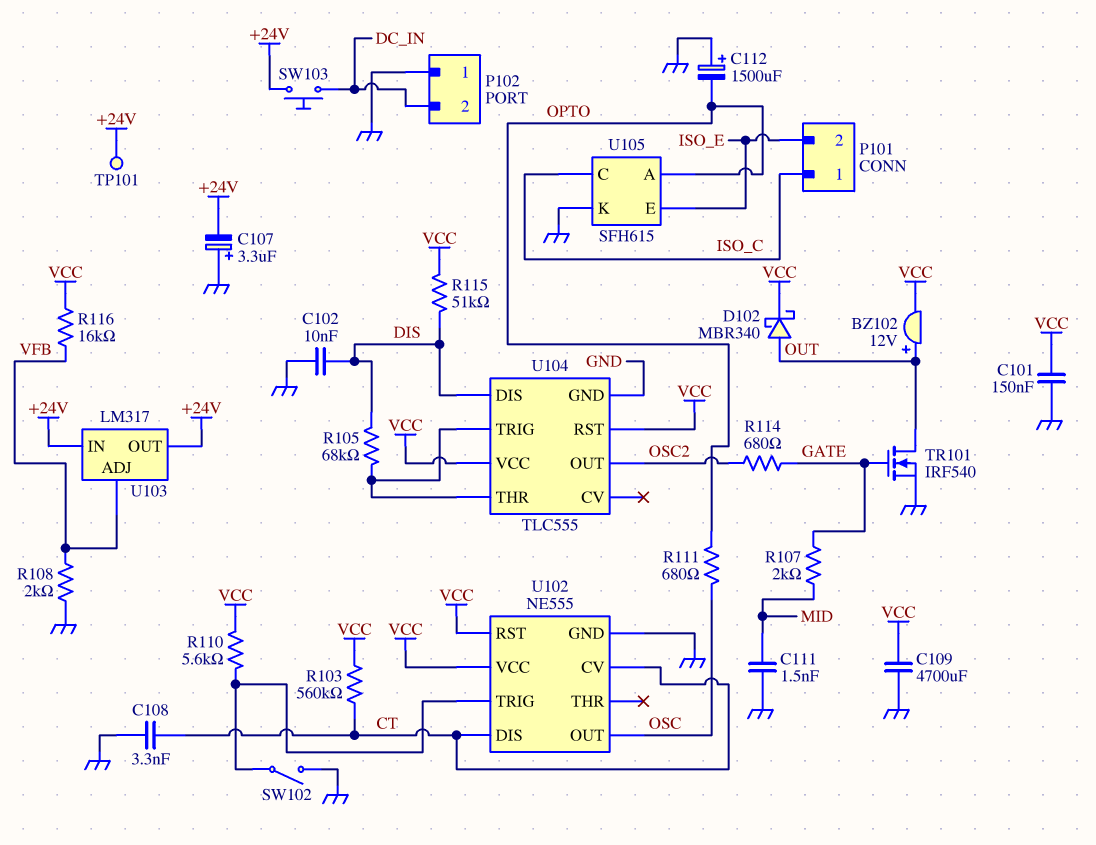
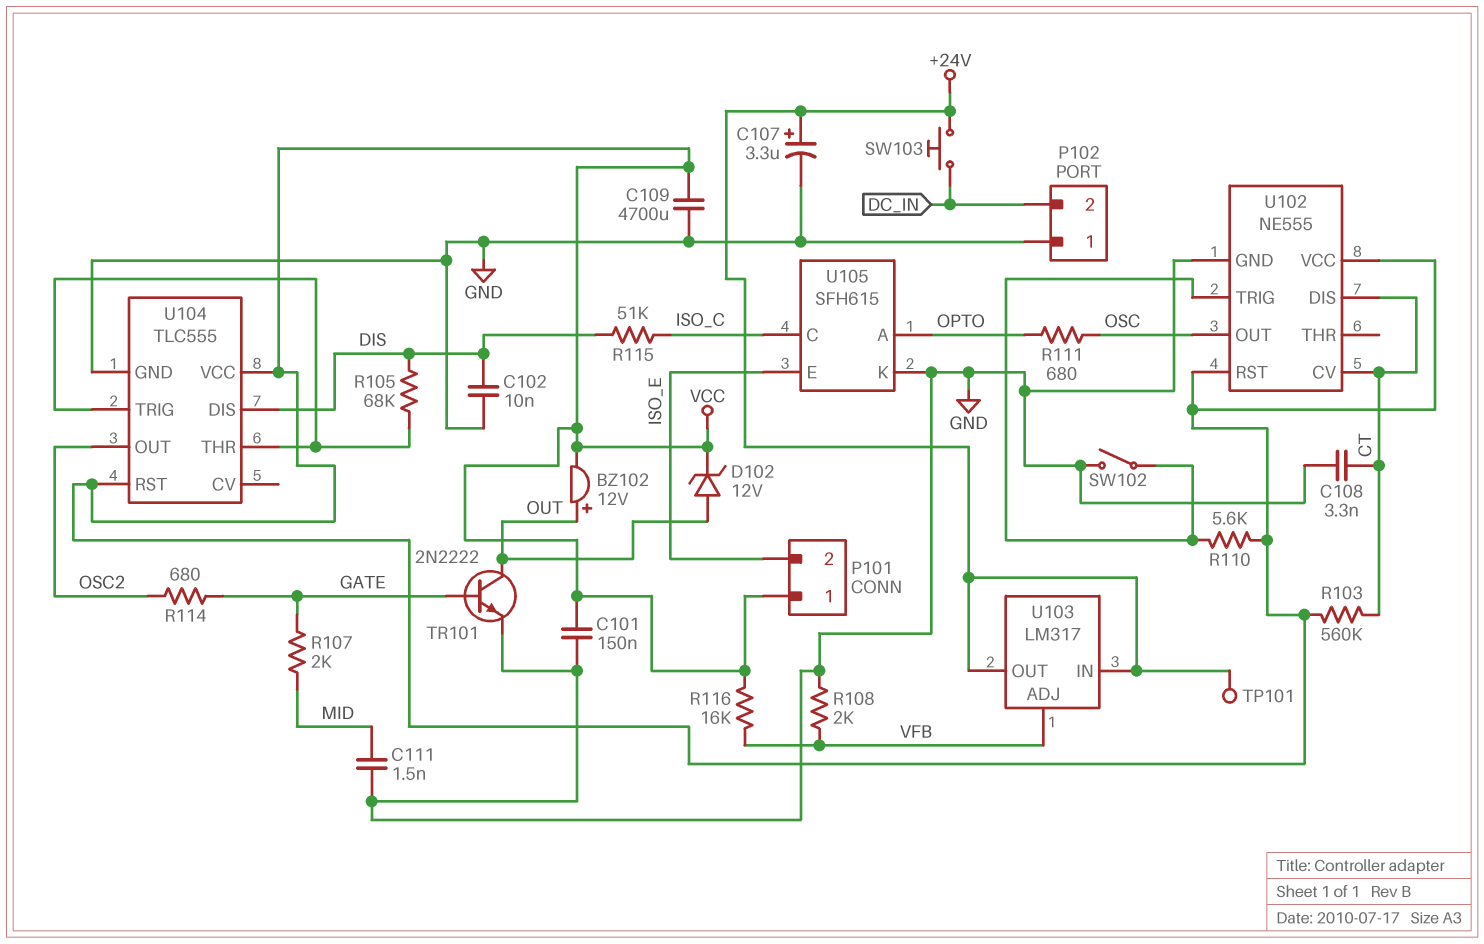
C107: 3.3uF (plus GND, minus +24V) -> 3.3uF (plus +24V, minus GND)
C112: 1500uF (plus GND, minus OPTO) -> none
D102: schottky MBR340 (A OUT, K VCC) -> zener 12V (A OUT, K VCC)
P101 pin 1: ISO_C -> VCC
R115: 51k (DIS, VCC) -> 51k (DIS, ISO_C)
TR101: NMOS IRF540 (G GATE, D OUT, S GND) -> NPN 2N2222 (B GATE, C OUT, E GND)

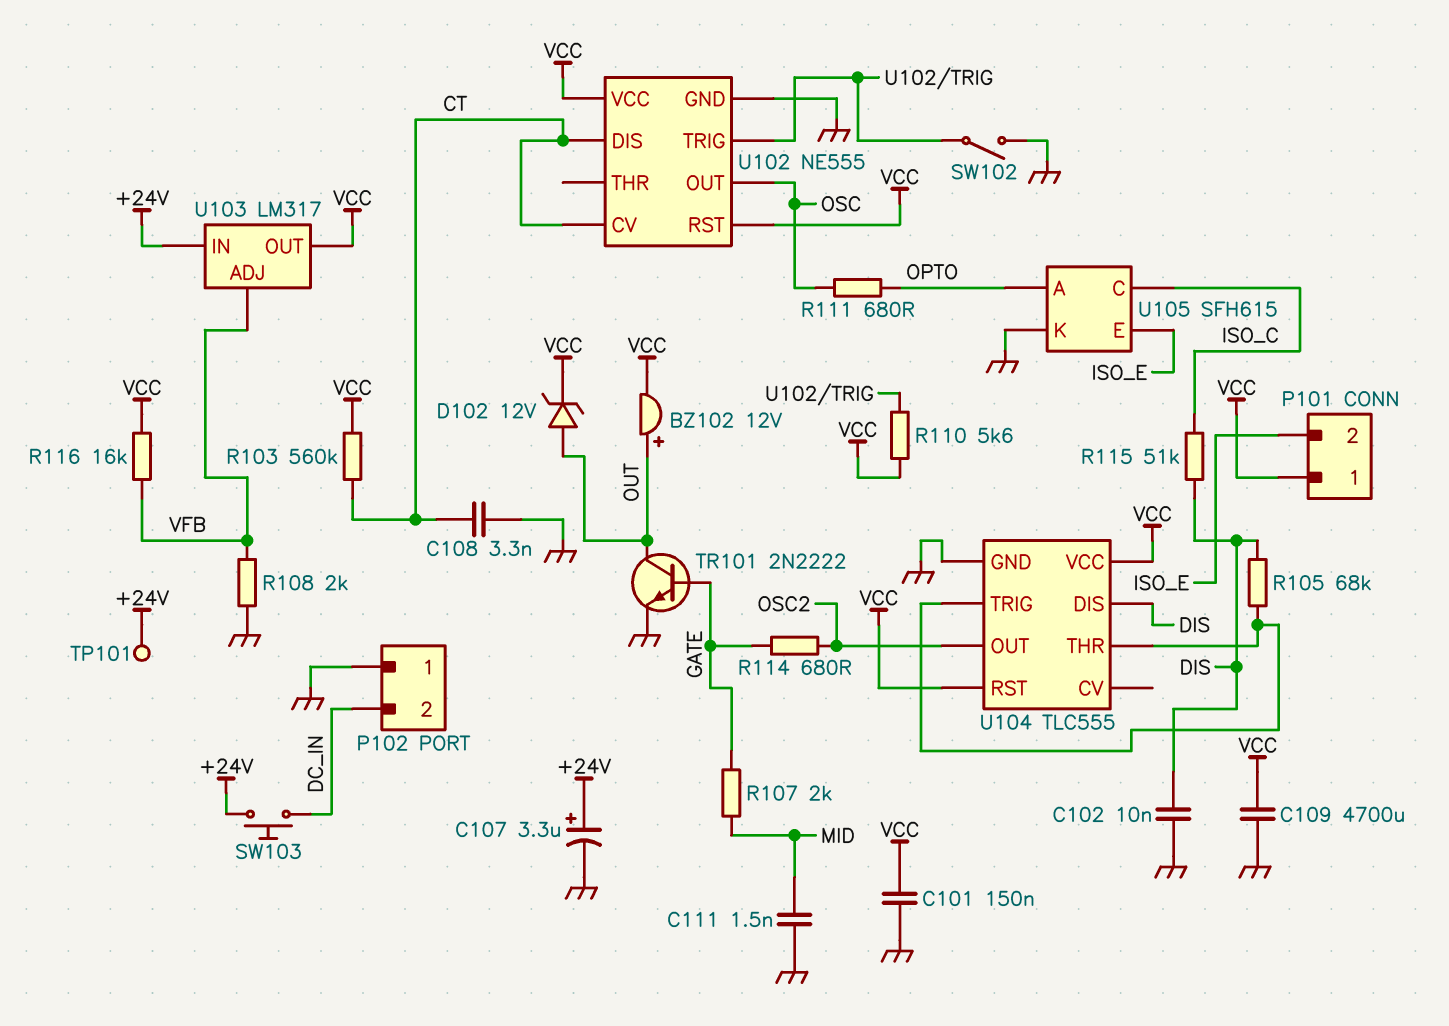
U103 pin OUT: +24V -> VCC

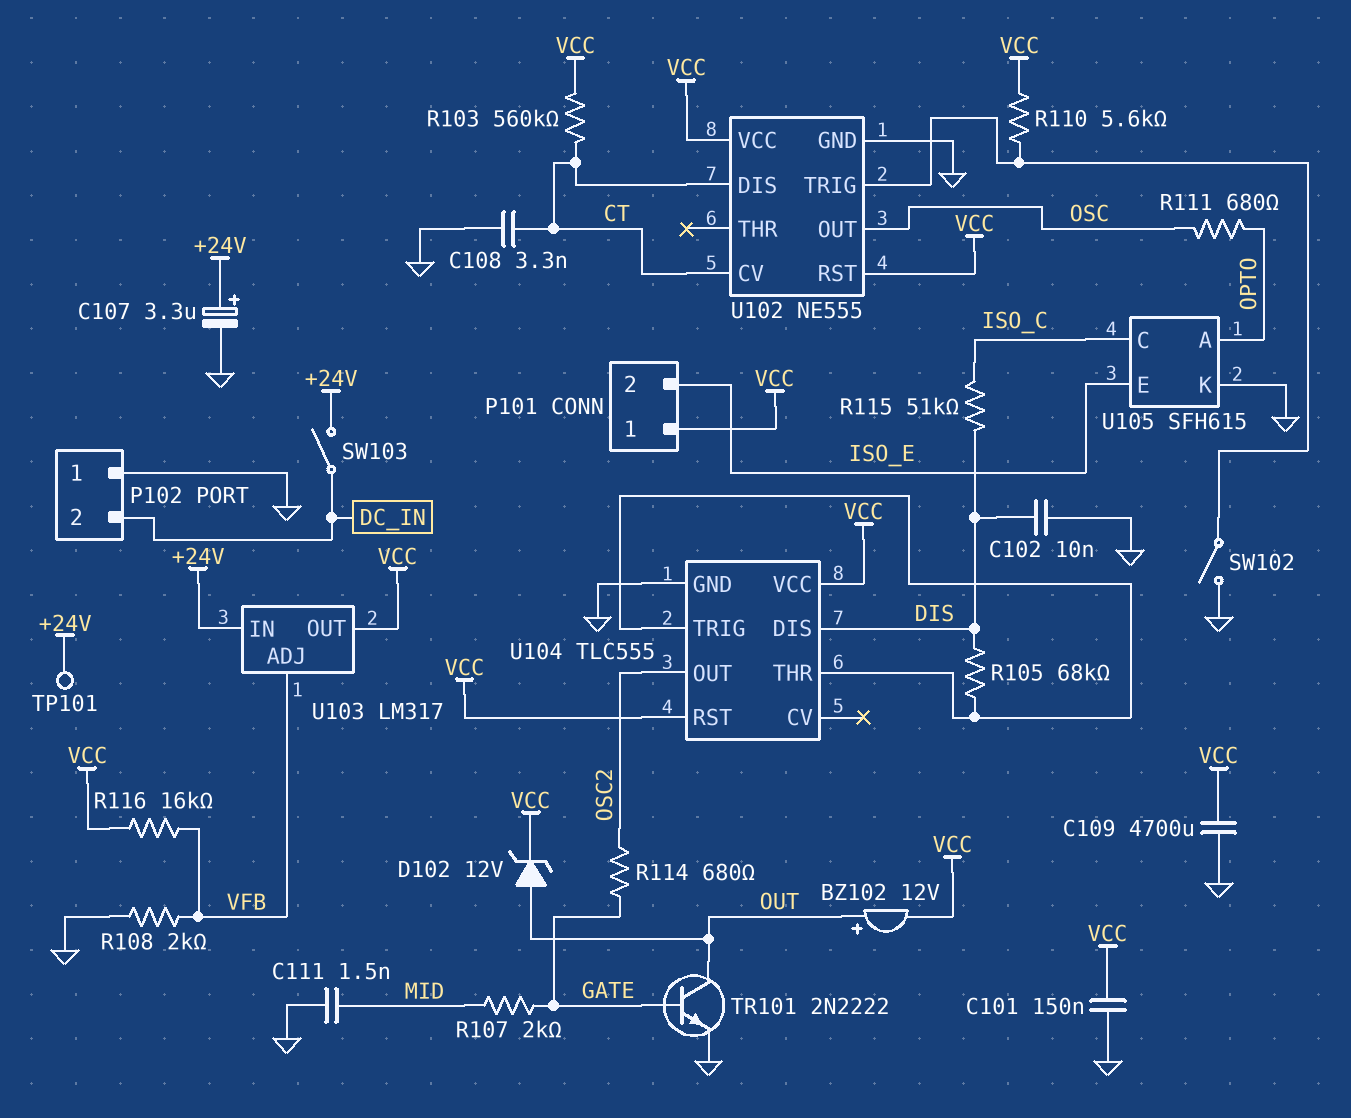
SW103: button (+24V, DC_IN) -> switch (+24V, DC_IN)

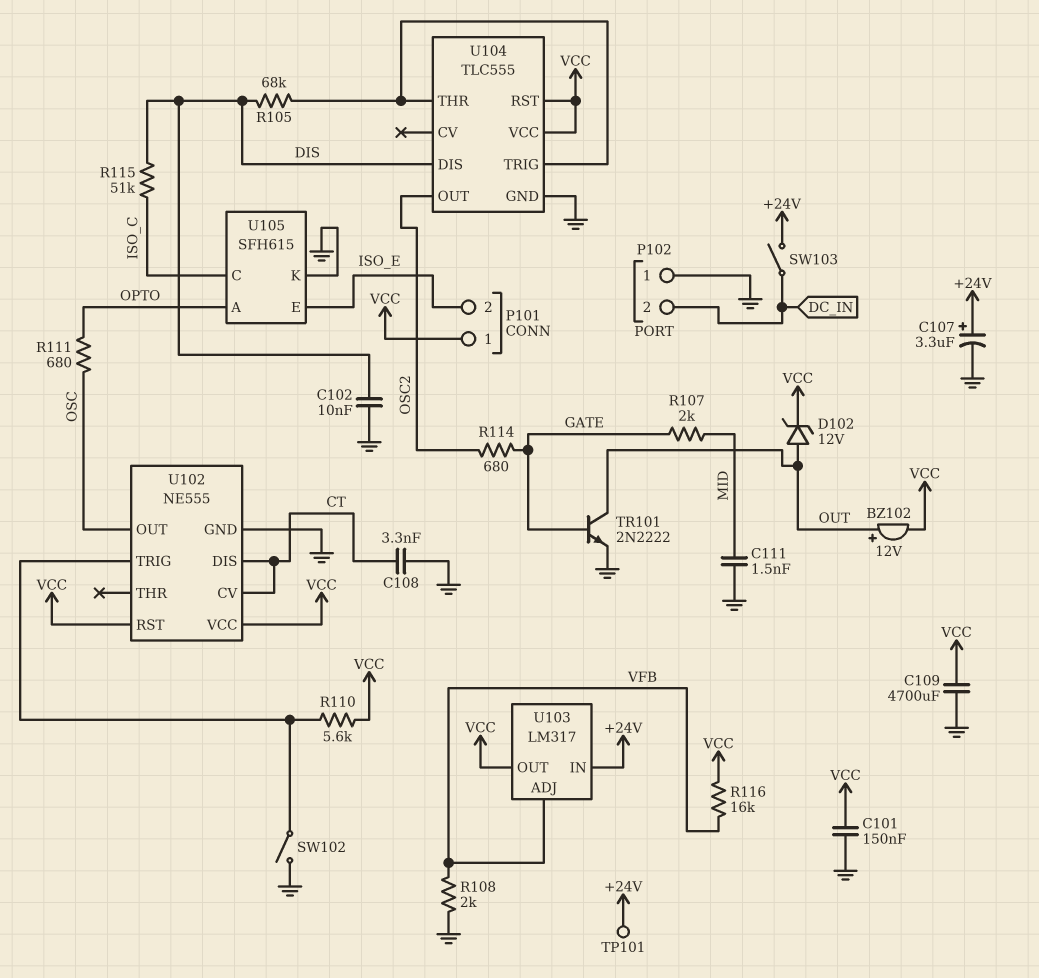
R103: 560k (CT, VCC) -> none

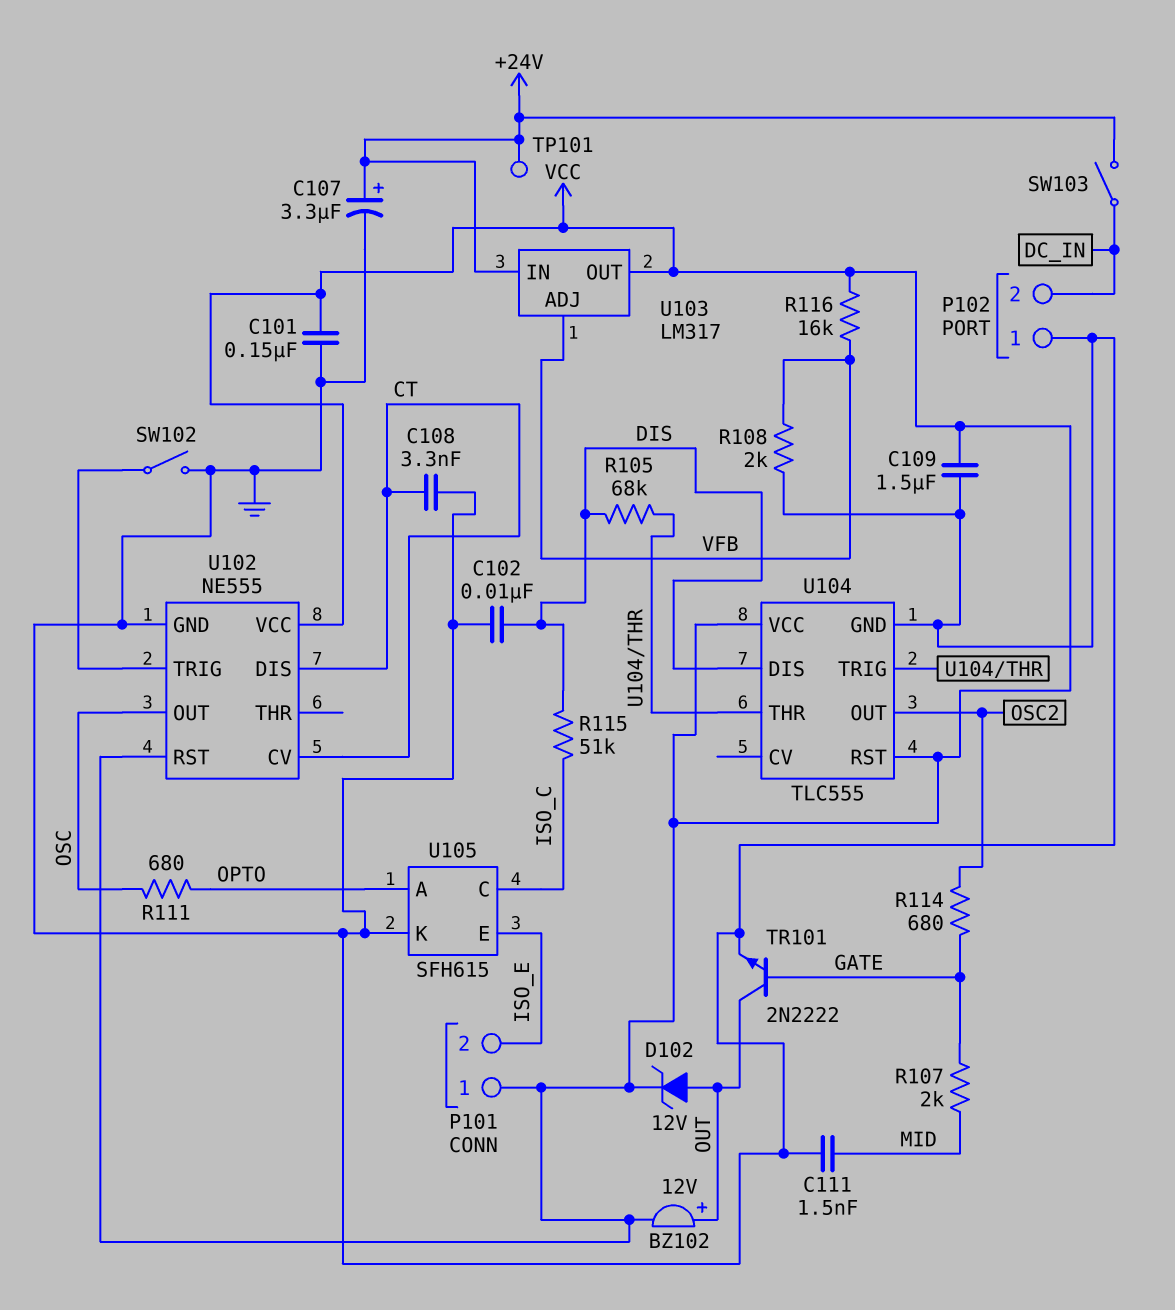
C109: 4700uF (GND, VCC) -> 1.5uF (GND, VCC)
R110: 5.6k (U102/TRIG, VCC) -> none

